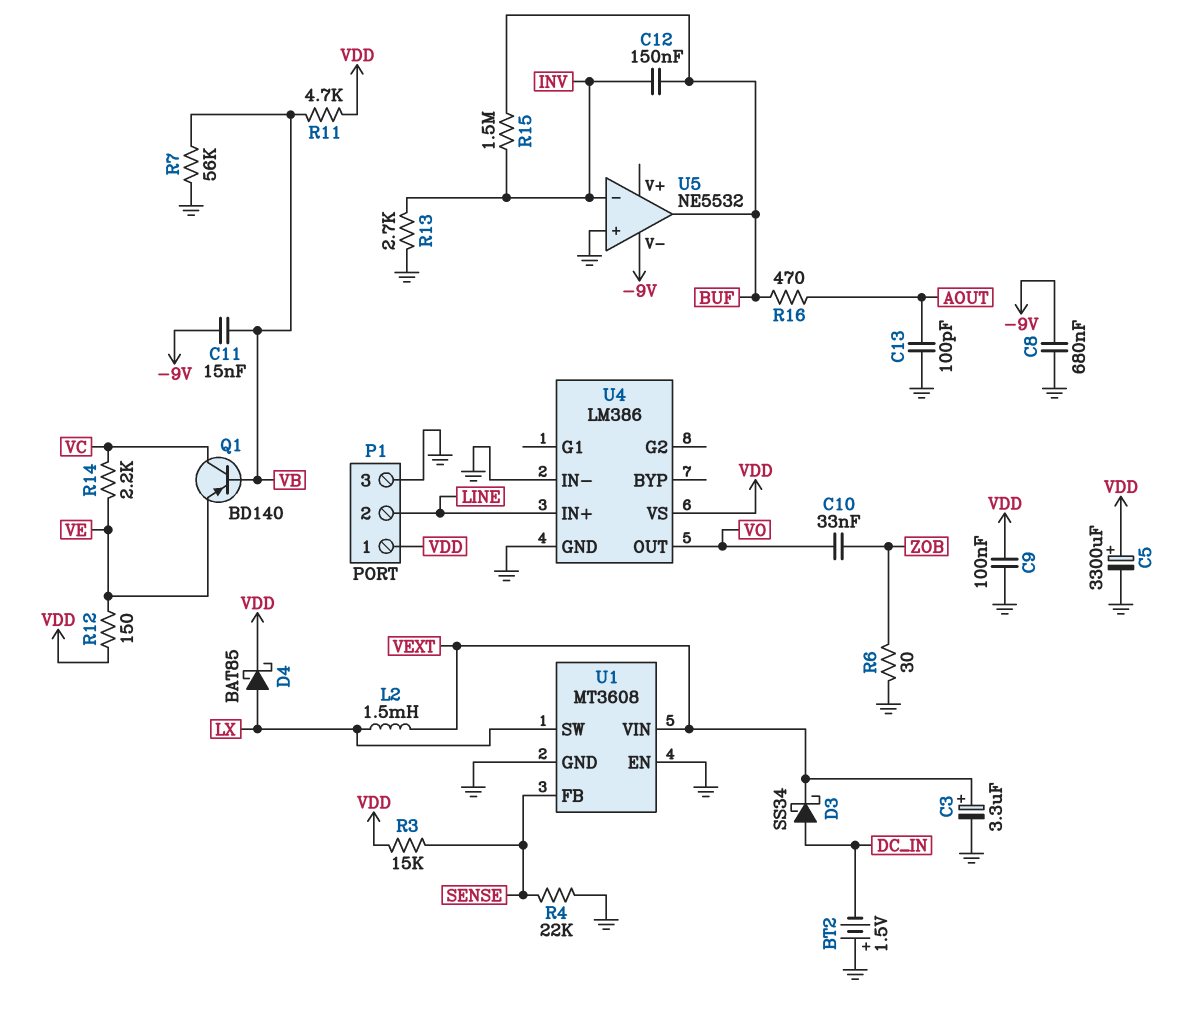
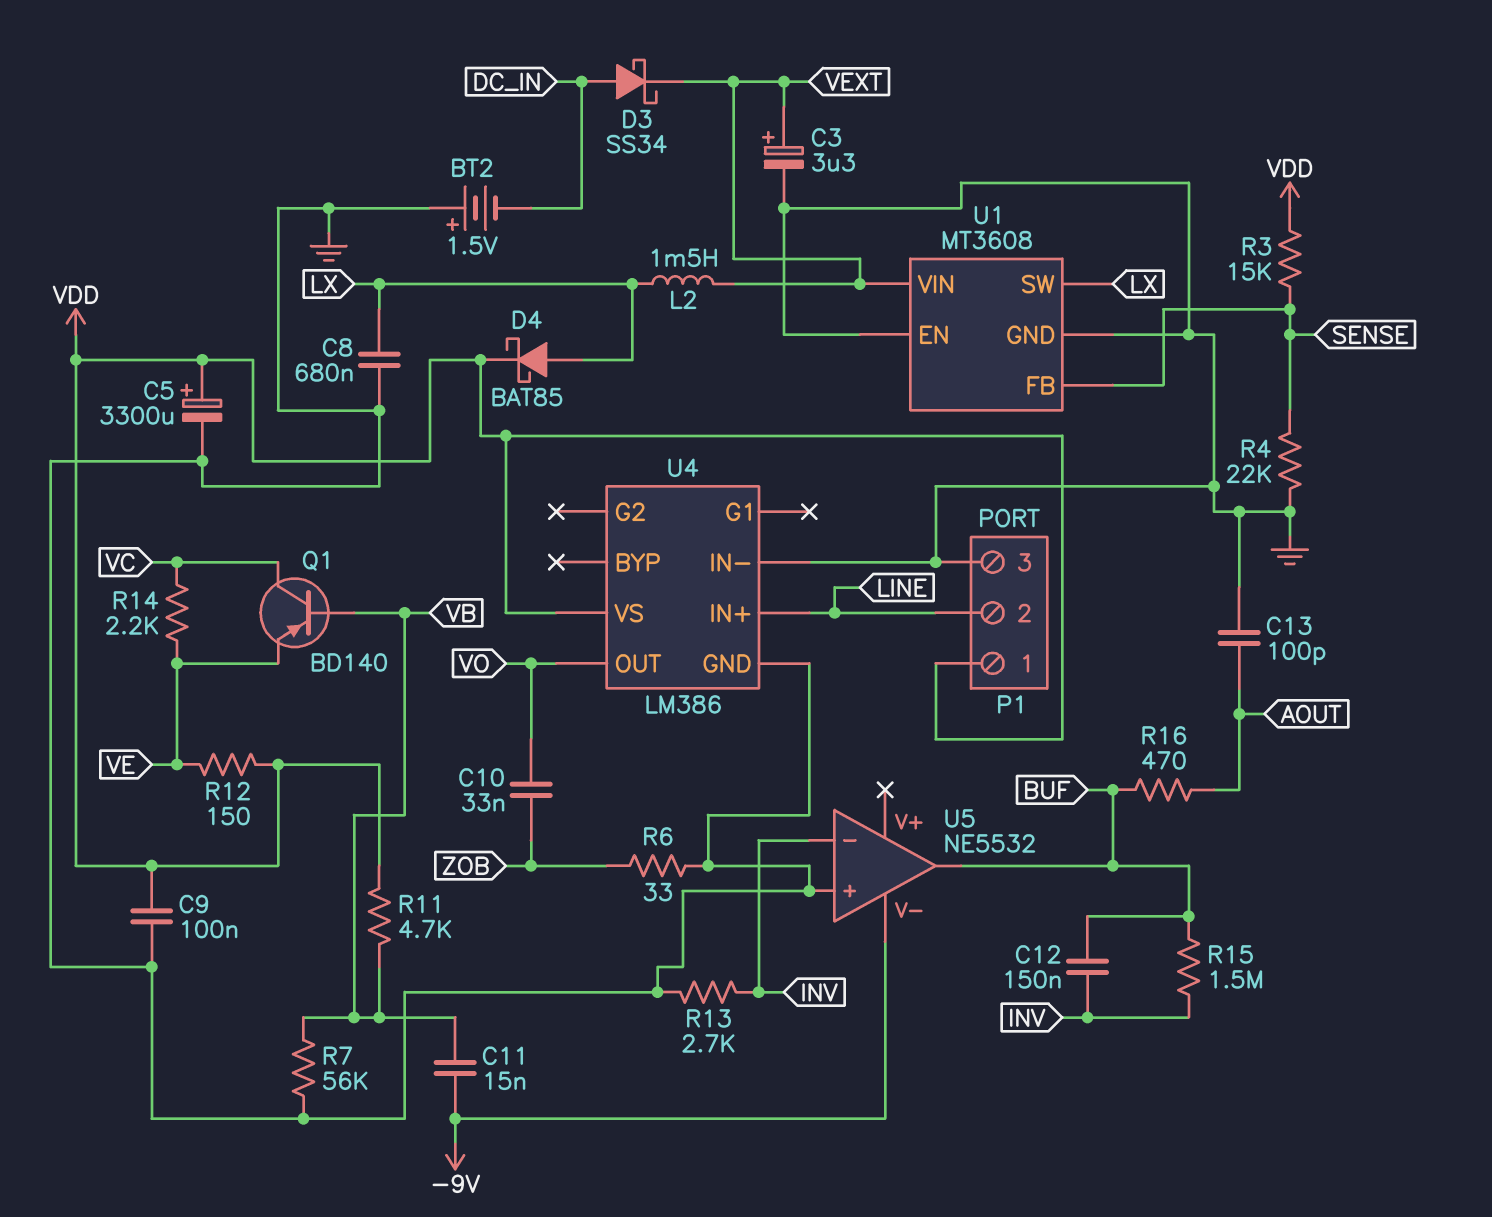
C8: 680nF (-9V, GND) -> 680nF (GND, LX)
R6: 30 (GND, ZOB) -> 33 (GND, ZOB)

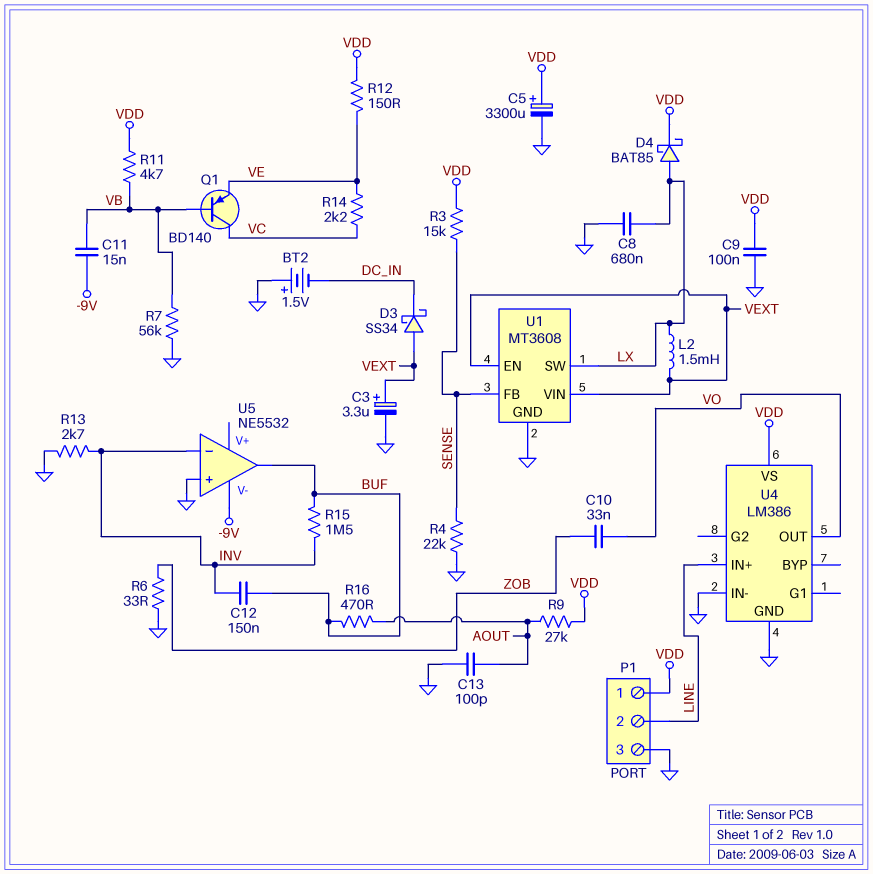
D3: schottky SS34 (A DC_IN, K VEXT) -> schottky SS34 (A VEXT, K DC_IN)
R9: none -> 27k (AOUT, VDD)
U1 pin EN: GND -> VEXT

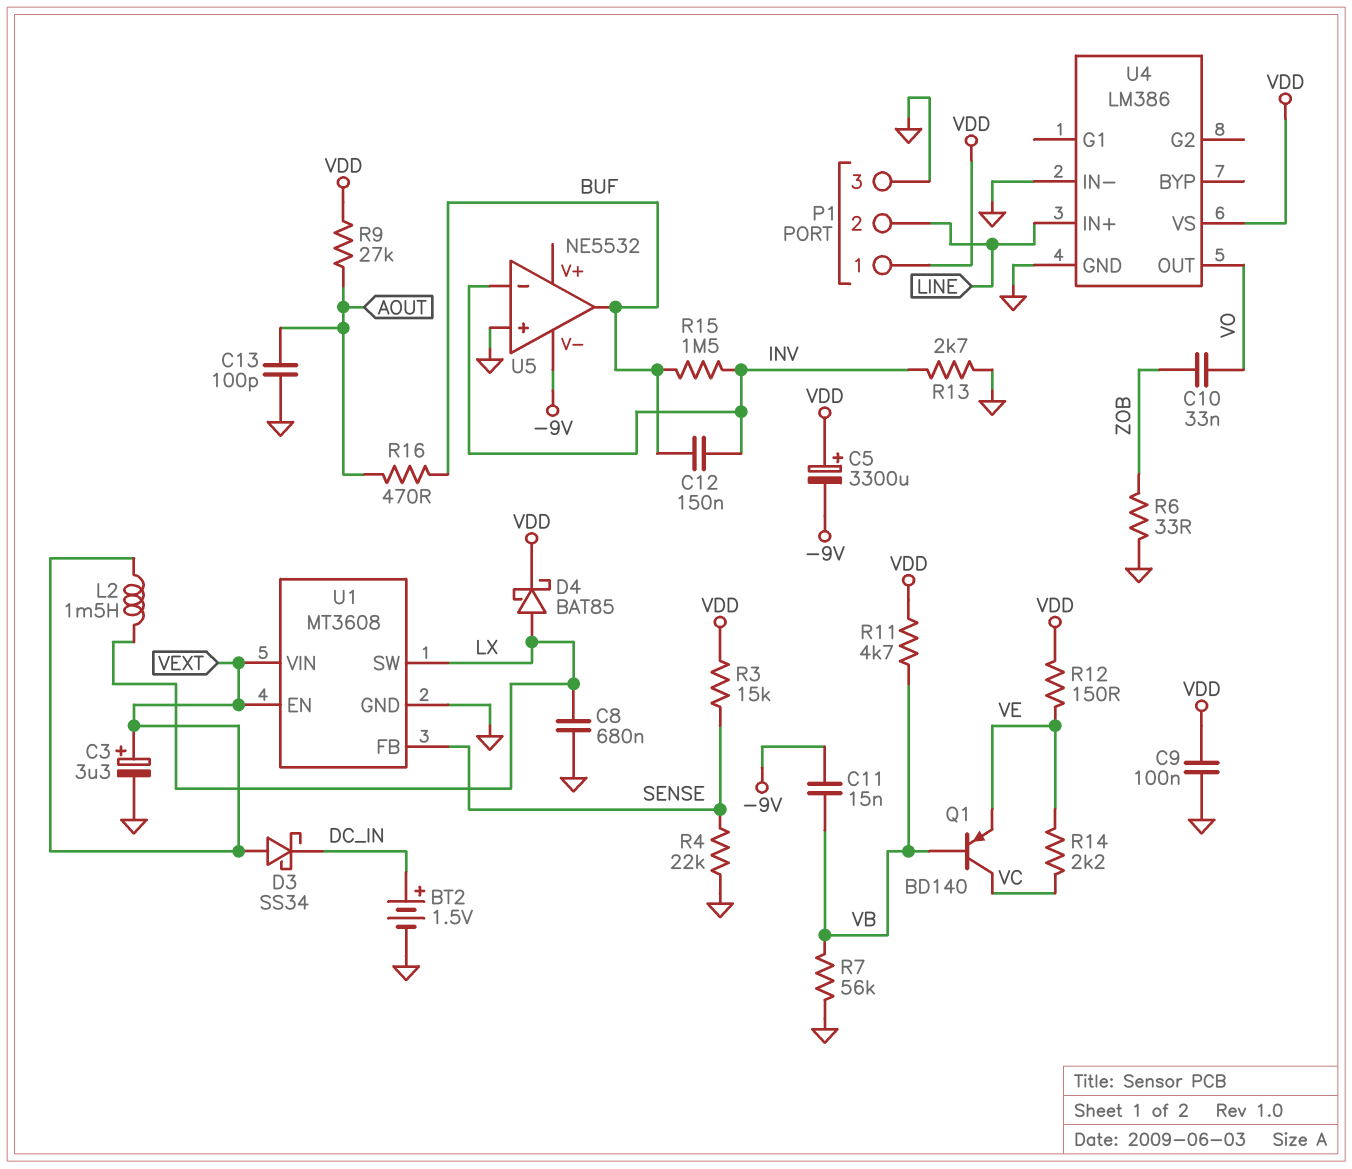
BT2: 1.5V (plus GND, minus DC_IN) -> 1.5V (plus DC_IN, minus GND)
C5: 3300uF (plus VDD, minus GND) -> 3300uF (plus VDD, minus -9V)

